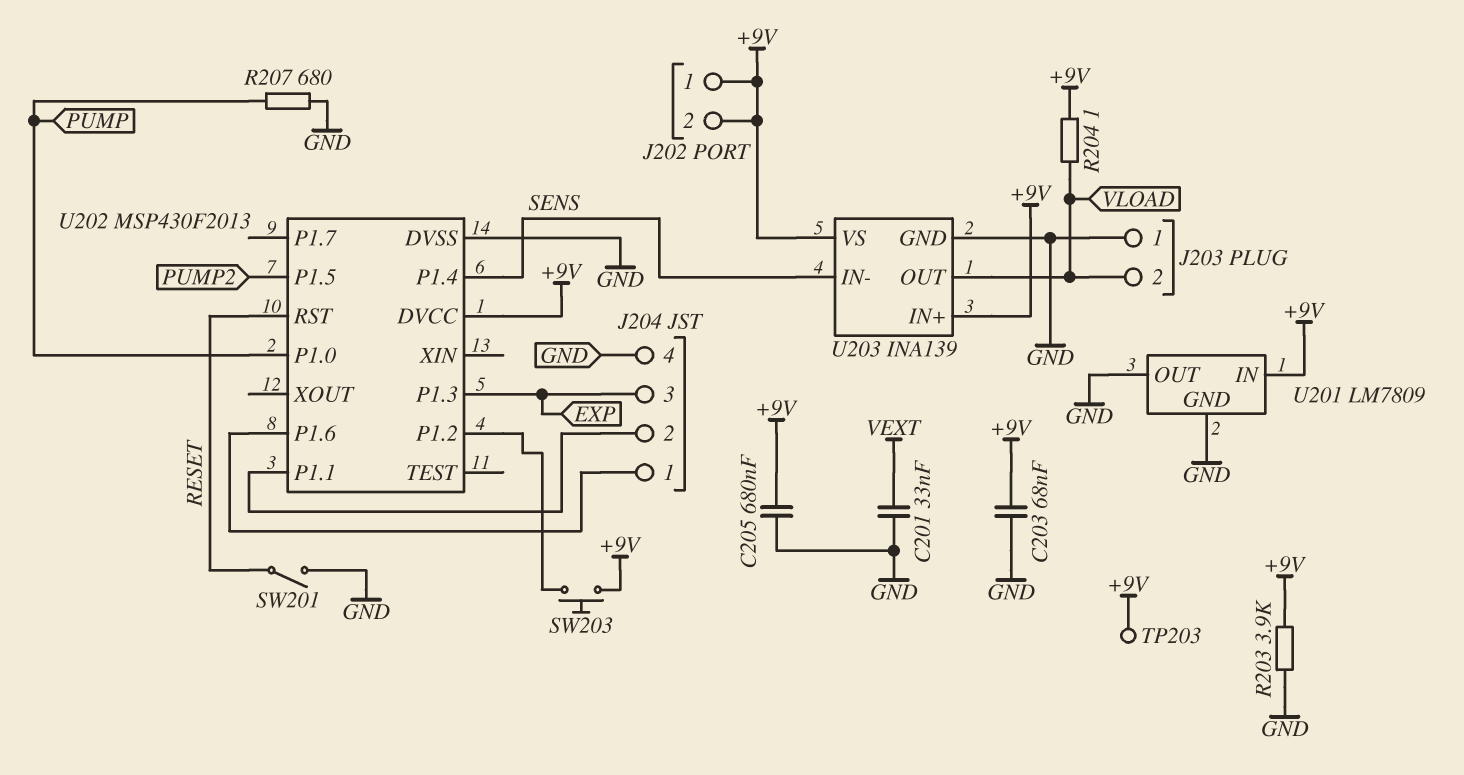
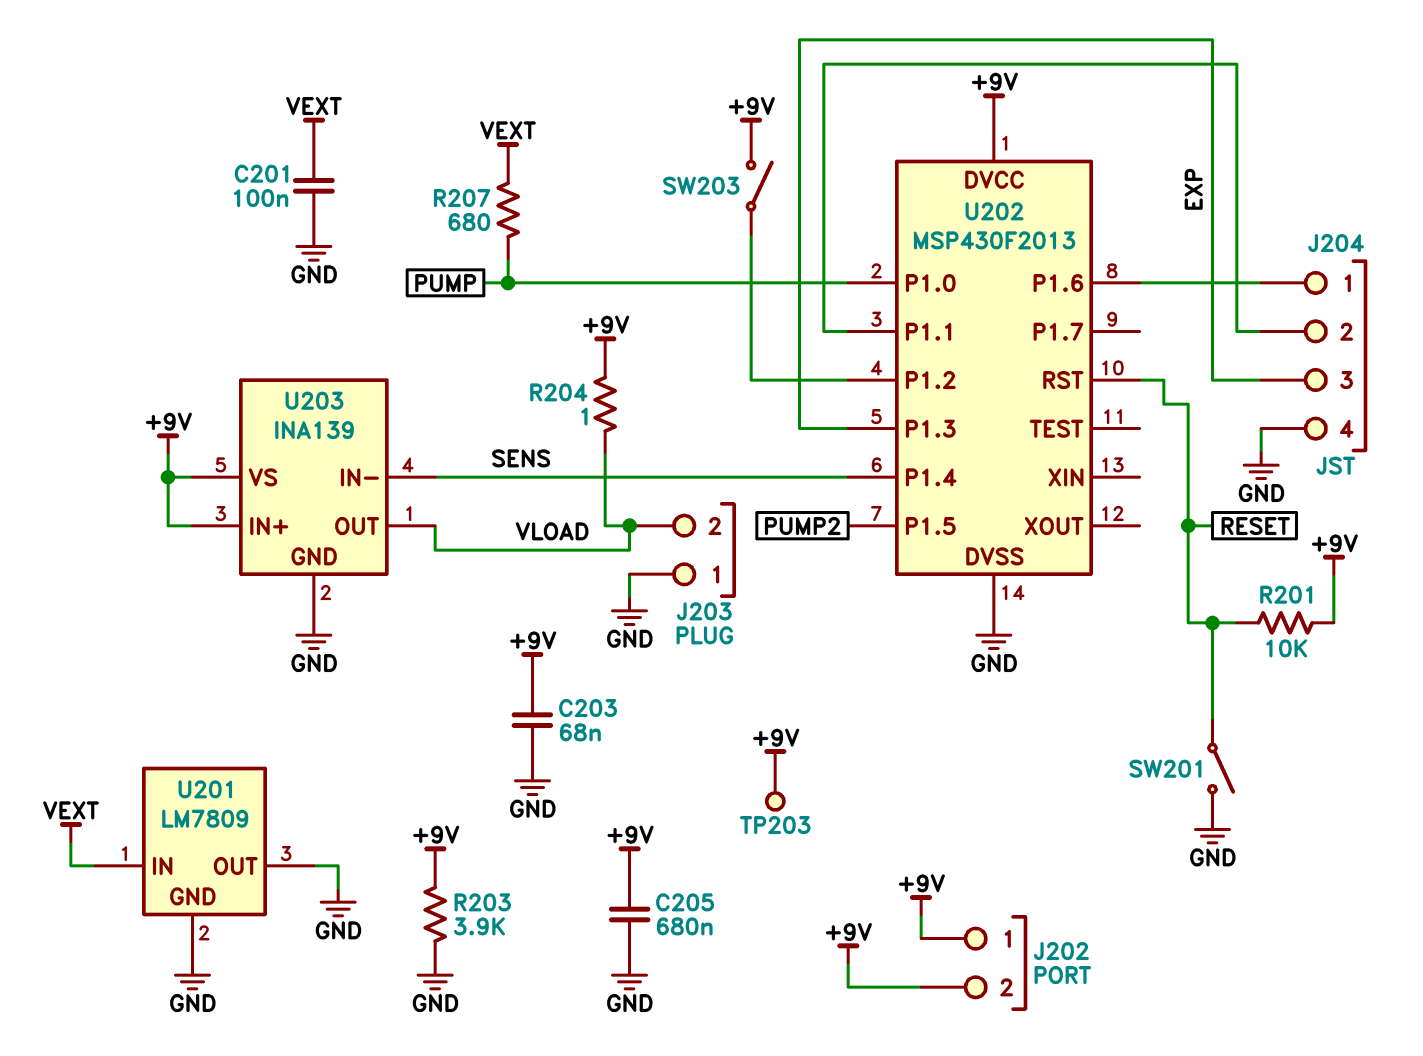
C201: 33nF (GND, VEXT) -> 100nF (GND, VEXT)
R201: none -> 10k (+9V, RESET)
R207: 680 (GND, PUMP) -> 680 (PUMP, VEXT)
SW203: button (+9V, U202/P1.2) -> switch (+9V, U202/P1.2)
U201 pin IN: +9V -> VEXT

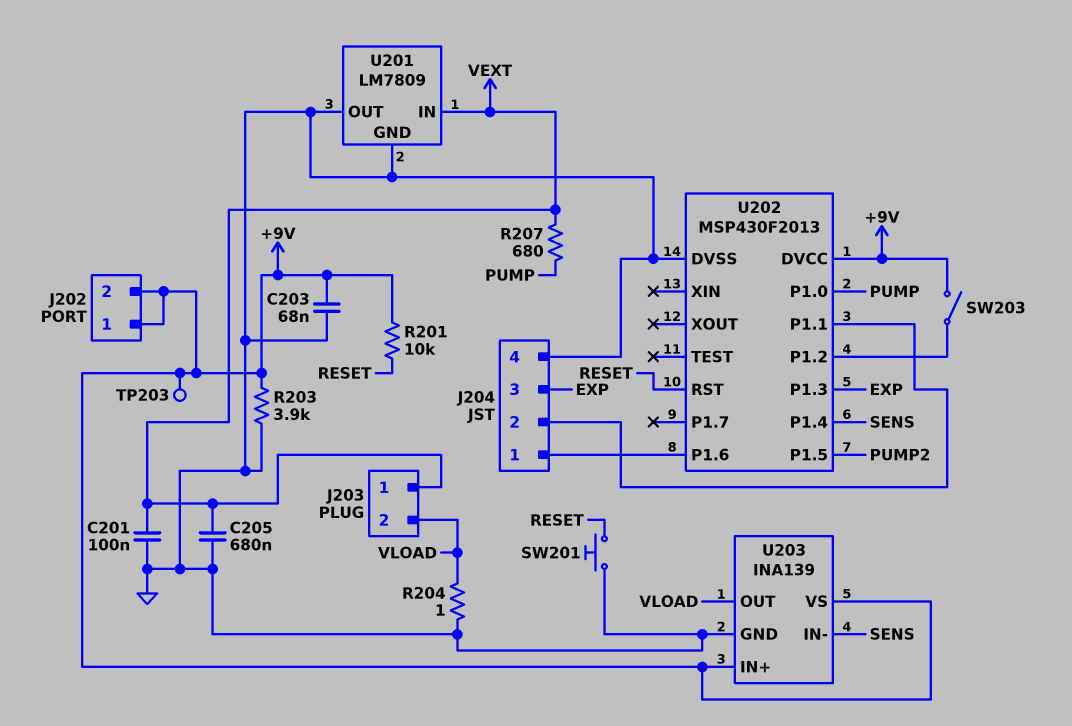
C205: 680nF (+9V, GND) -> 680nF (GND, VEXT)
J203 pin 1: GND -> VEXT
R204: 1 (+9V, VLOAD) -> 1 (GND, VLOAD)
SW201: switch (GND, RESET) -> button (GND, RESET)

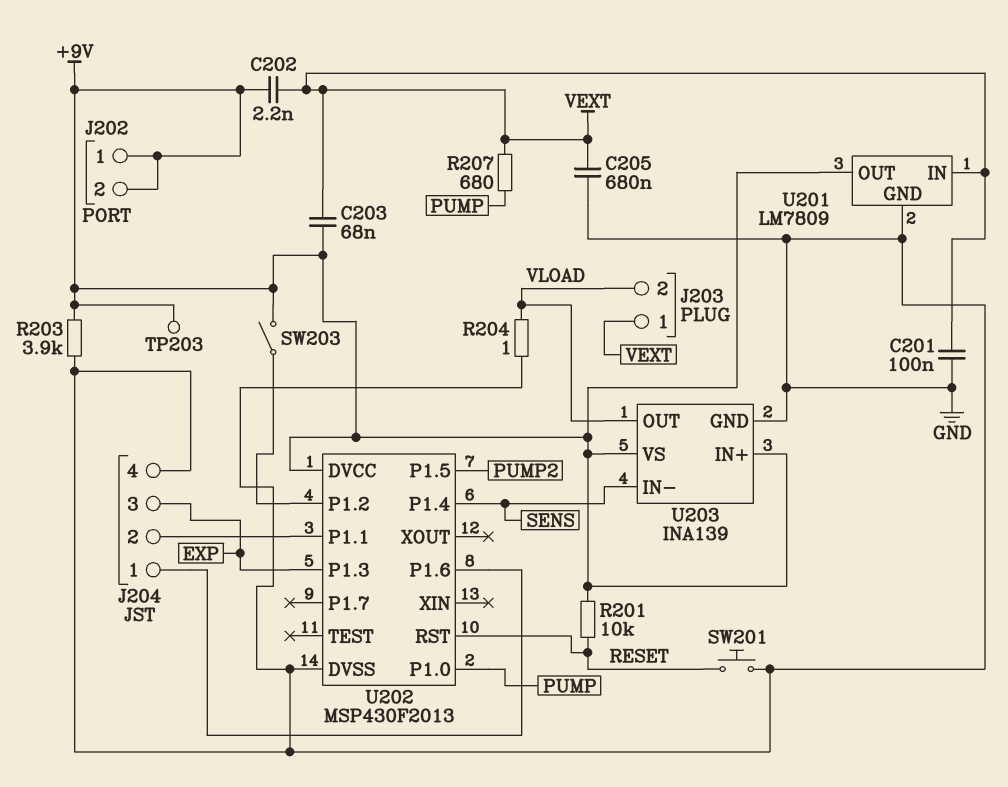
C202: none -> 2.2nF (+9V, VEXT)
C203: 68nF (+9V, GND) -> 68nF (+9V, VEXT)
U201 pin OUT: GND -> +9V

